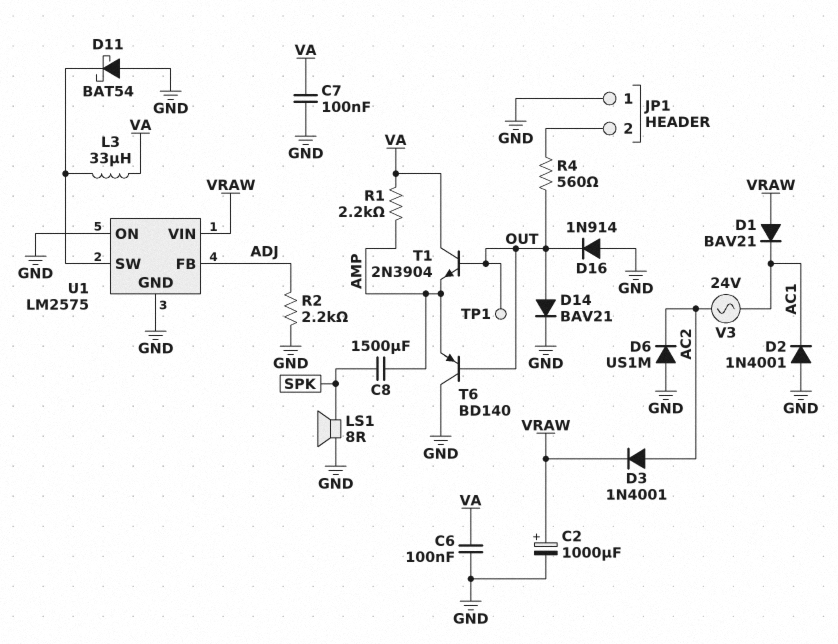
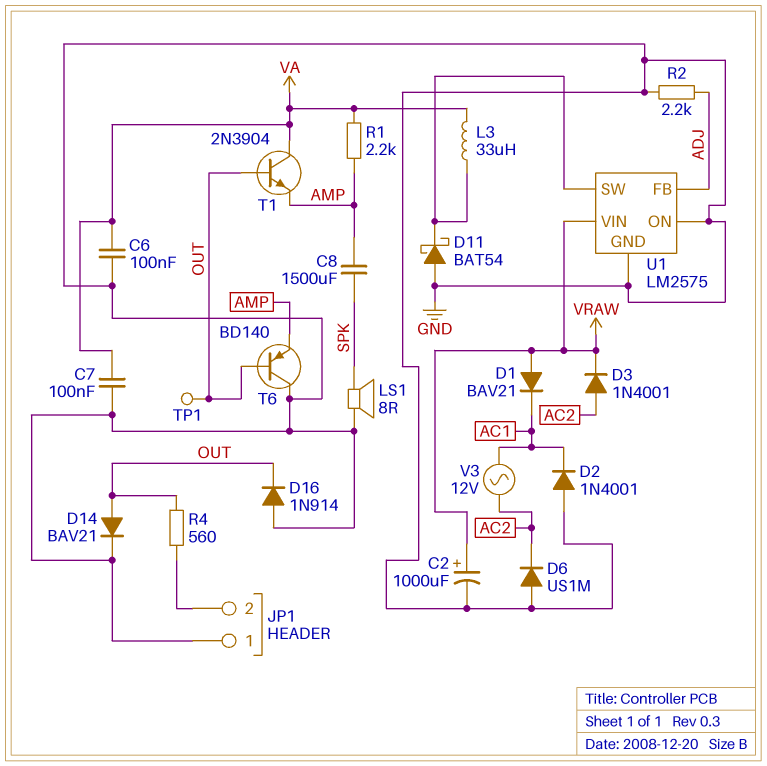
V3: AC 24V (AC1, AC2) -> AC 12V (AC1, AC2)

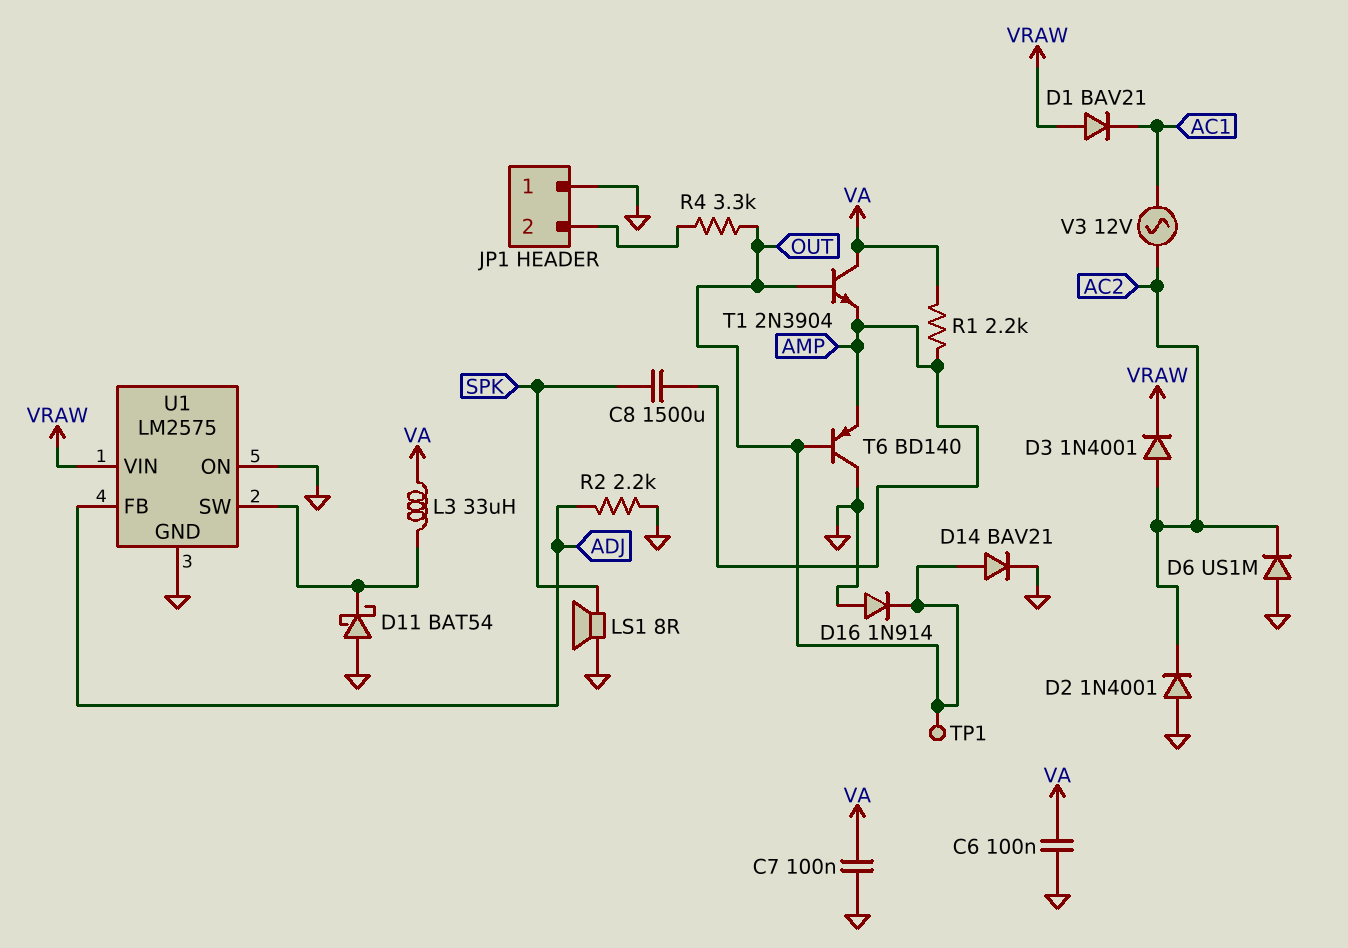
C2: 1000uF (plus VRAW, minus GND) -> none
D2: diode 1N4001 (A GND, K AC1) -> diode 1N4001 (A GND, K AC2)
R4: 560 (JP1/2, OUT) -> 3.3k (JP1/2, OUT)

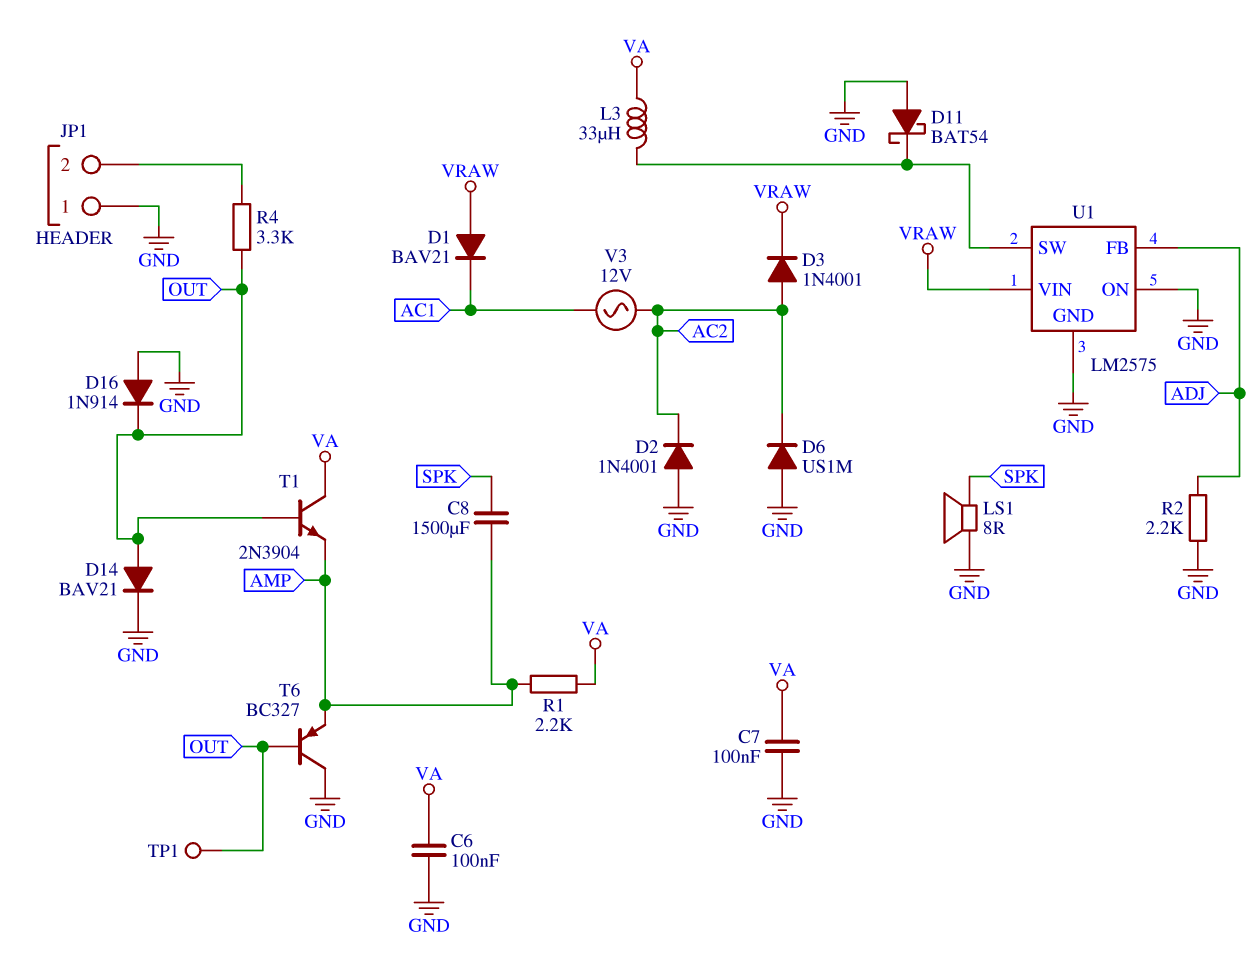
T6: PNP BD140 (B OUT, C GND, E AMP) -> PNP BC327 (B OUT, C GND, E AMP)

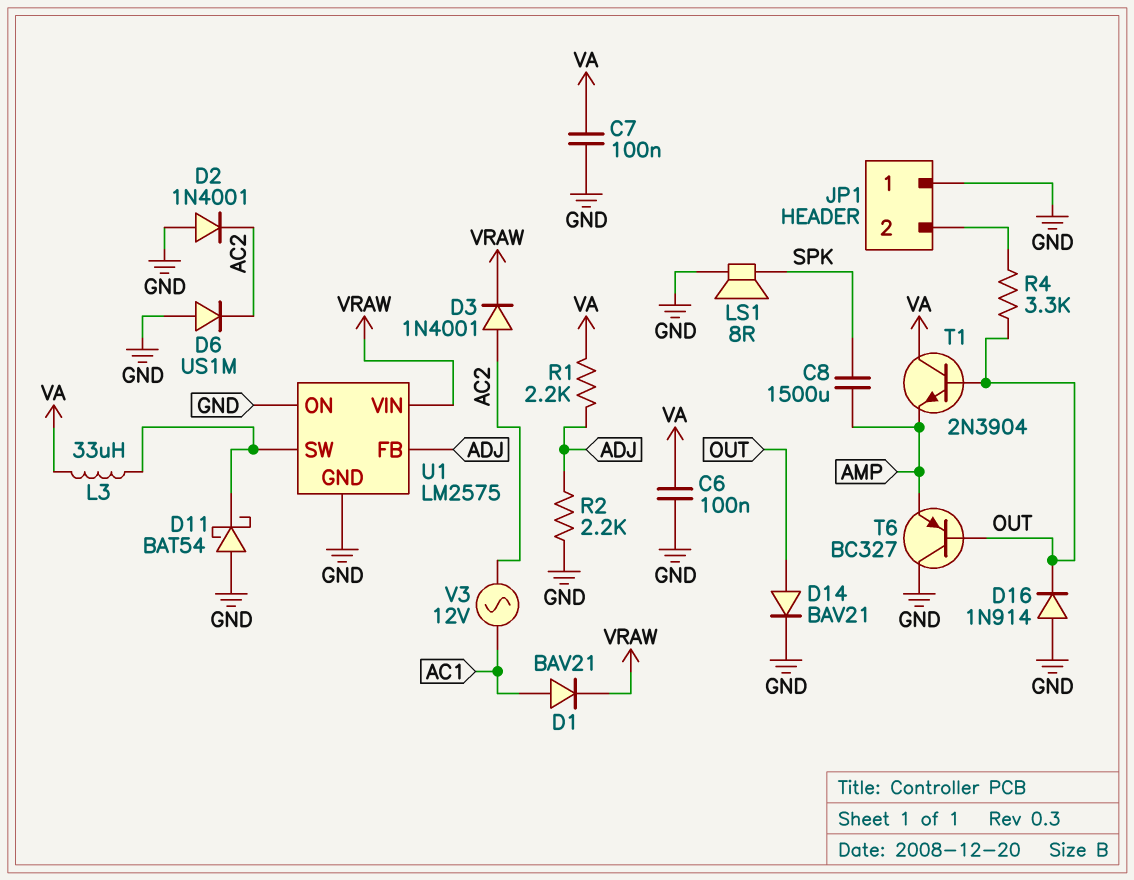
D1: diode BAV21 (A VRAW, K AC1) -> diode BAV21 (A AC1, K VRAW)
R1: 2.2k (AMP, VA) -> 2.2k (ADJ, VA)
TP1: test point (OUT) -> none

